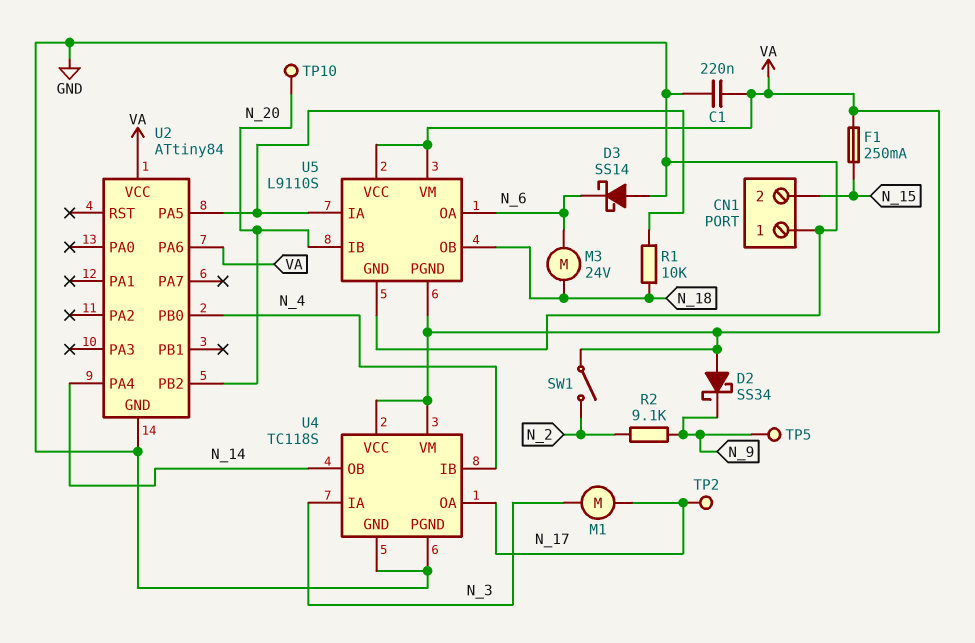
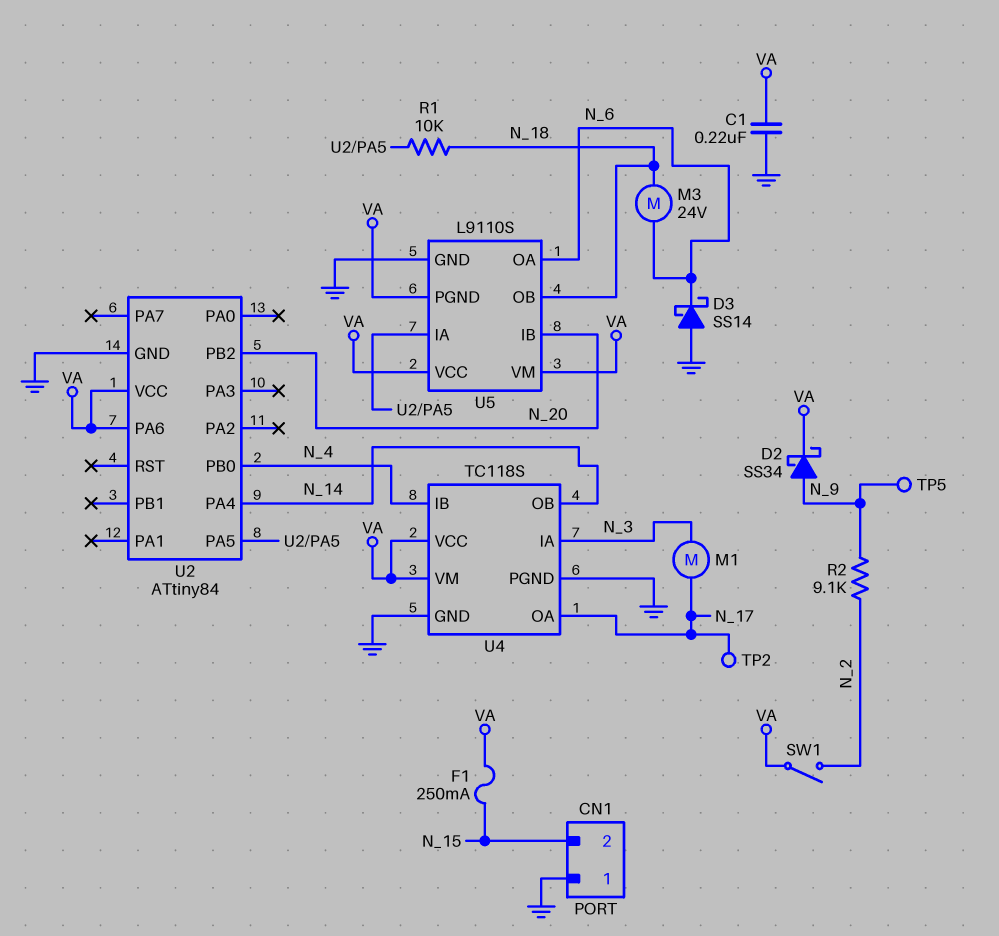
D2: schottky SS34 (A VA, K N_9) -> schottky SS34 (A N_9, K VA)
TP10: test point (N_20) -> none

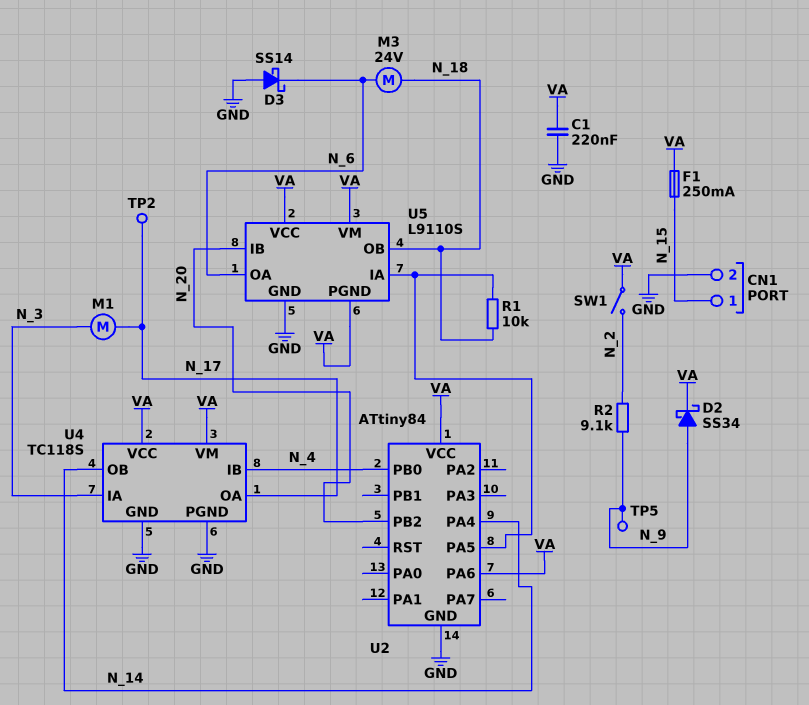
CN1 pin 1: GND -> N_15
CN1 pin 2: N_15 -> GND

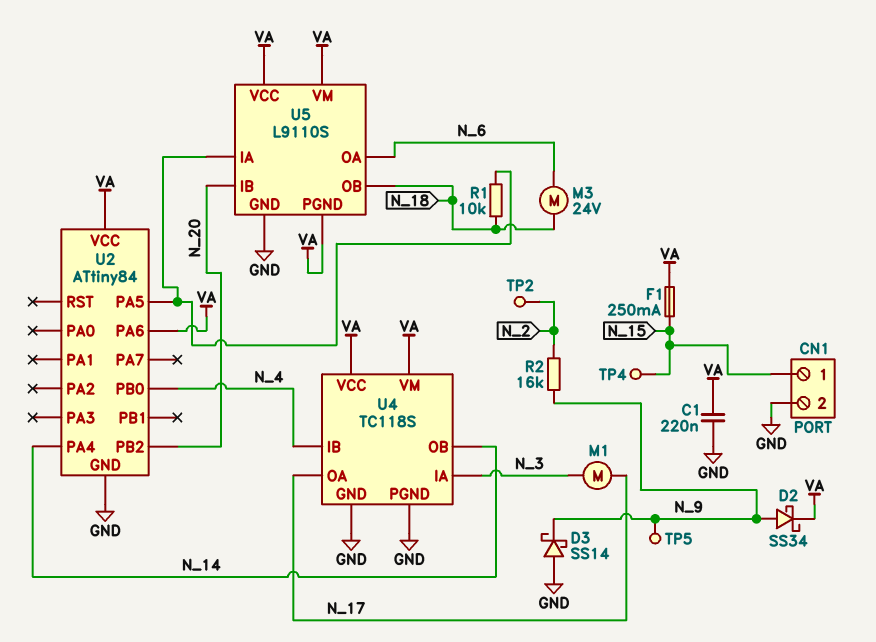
D3: schottky SS14 (A GND, K N_6) -> schottky SS14 (A GND, K N_9)
R2: 9.1k (N_2, N_9) -> 16k (N_2, N_9)
SW1: switch (N_2, VA) -> none
TP2: test point (N_17) -> test point (N_2)
TP4: none -> test point (N_15)

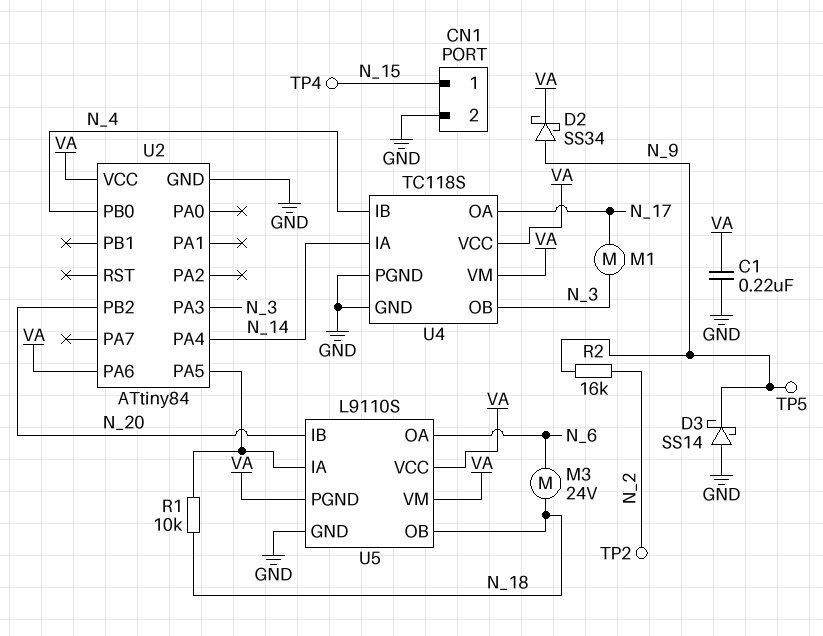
F1: 250mA (N_15, VA) -> none
U2 pin PA3: none -> N_3
U4 pin IA: N_3 -> N_14
U4 pin OB: N_14 -> N_3

